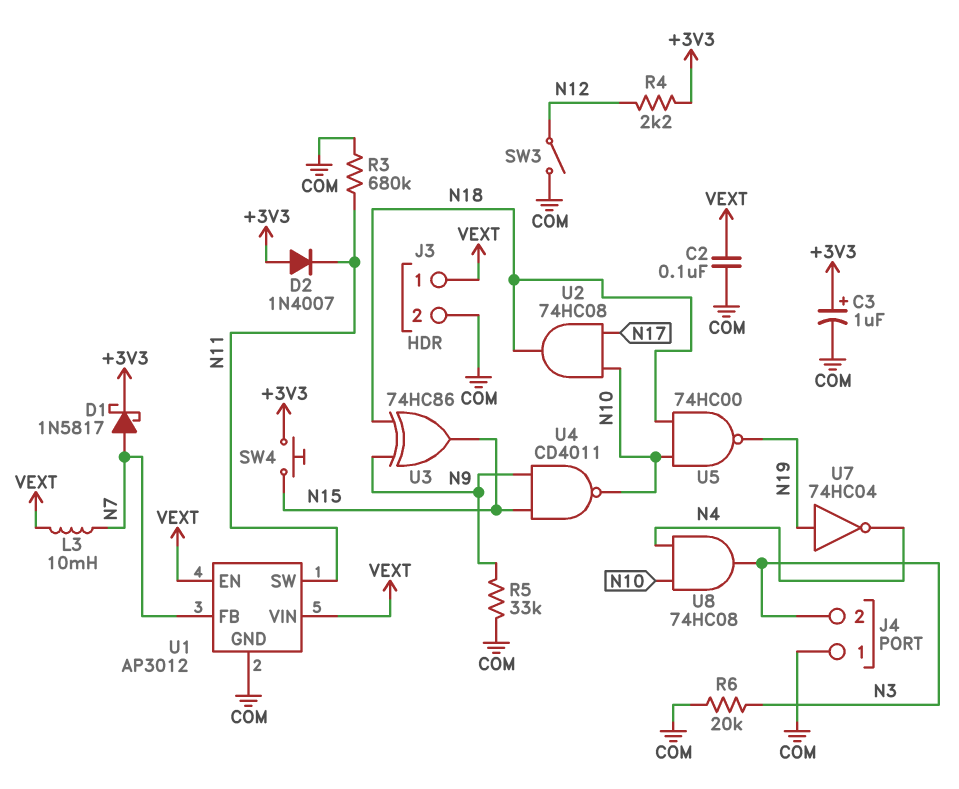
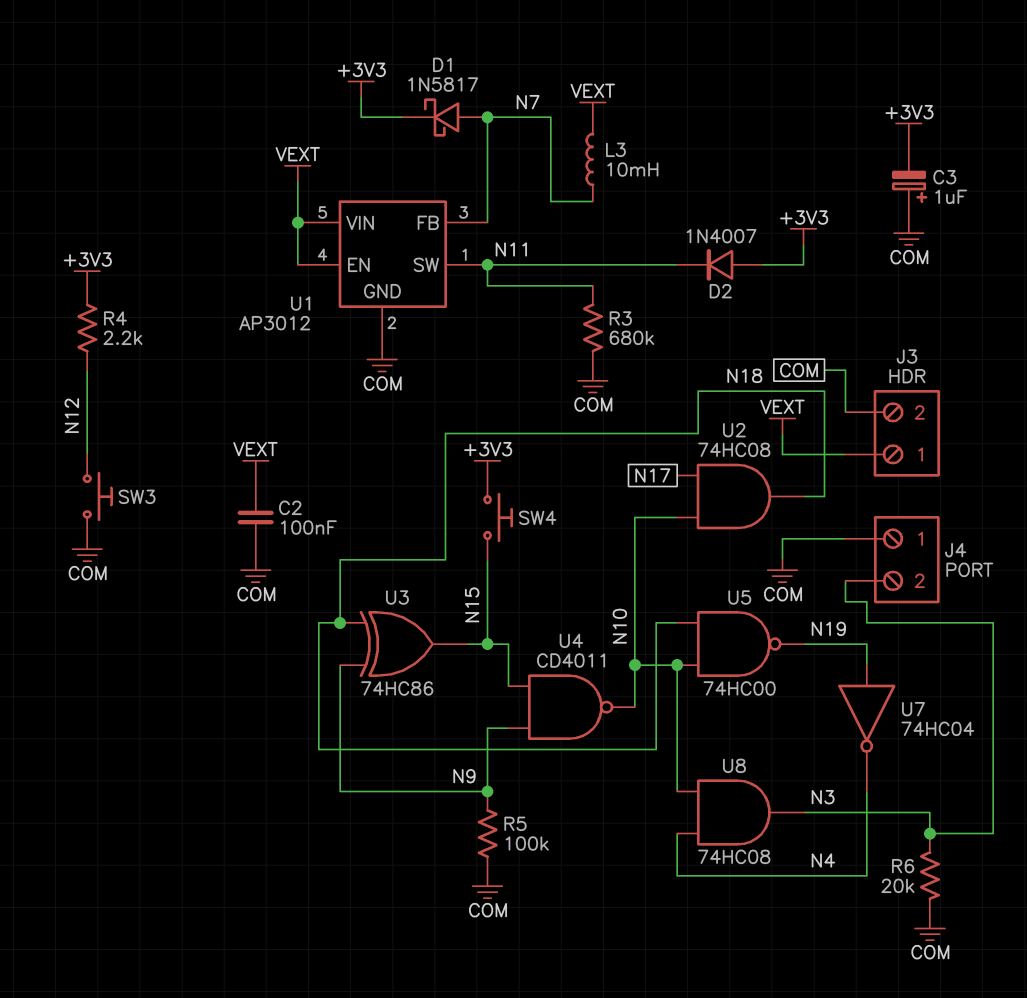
C3: 1uF (plus +3V3, minus COM) -> 1uF (plus COM, minus +3V3)
R5: 33k (COM, N9) -> 100k (COM, N9)
SW3: switch (COM, N12) -> button (COM, N12)

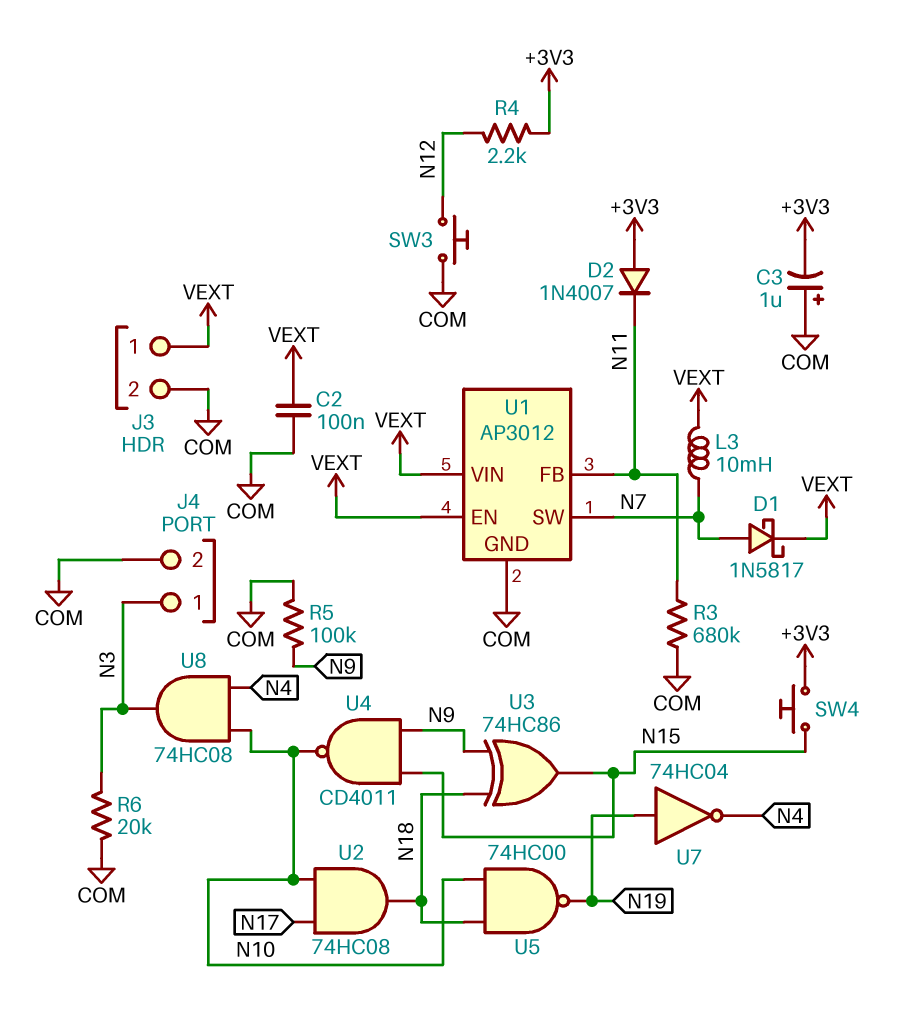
D1: schottky 1N5817 (A N7, K +3V3) -> schottky 1N5817 (A N7, K VEXT)
J4 pin 1: COM -> N3
J4 pin 2: N3 -> COM
U1 pin FB: N7 -> N11
U1 pin SW: N11 -> N7

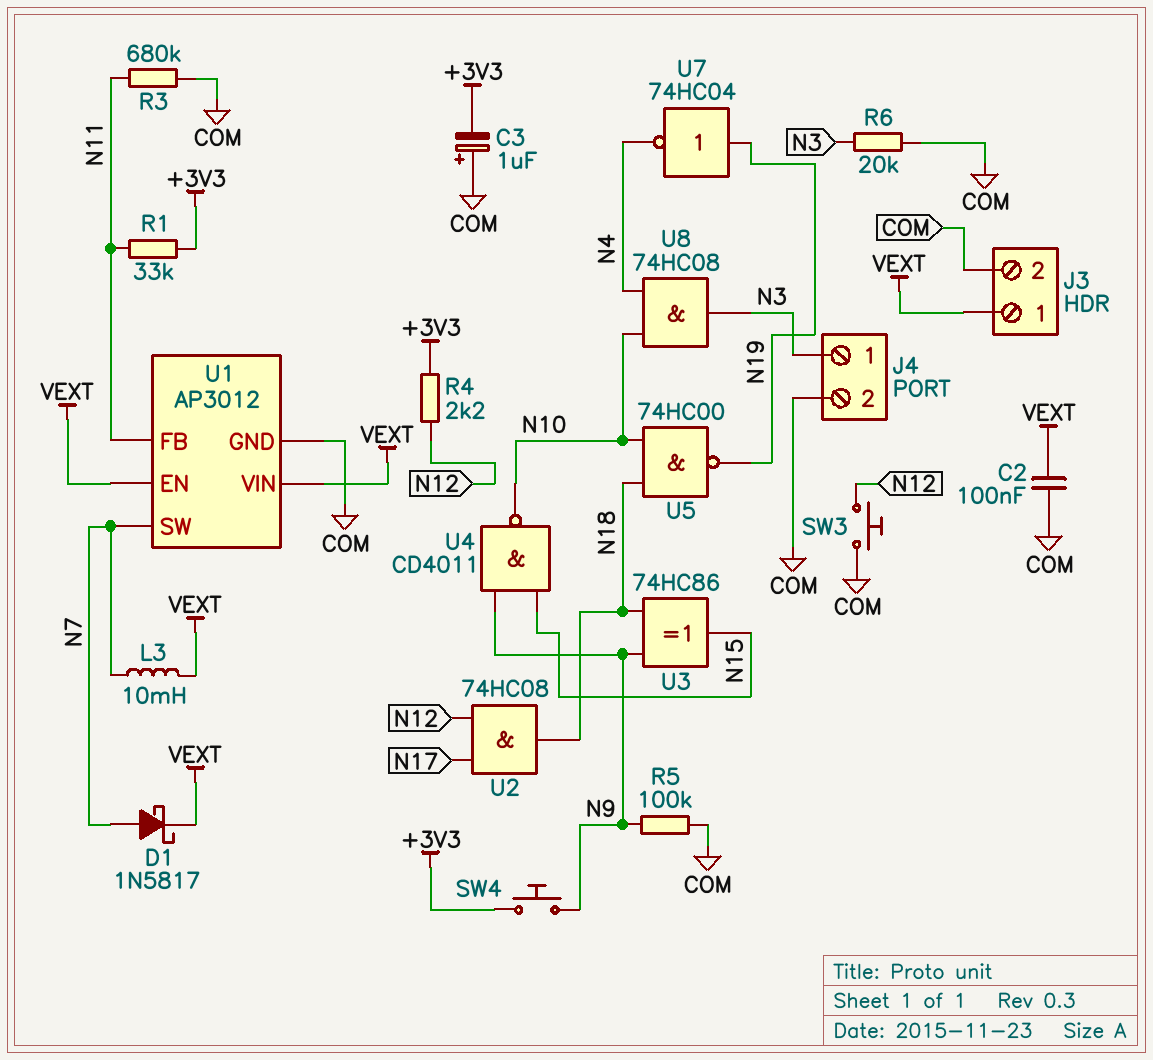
D2: diode 1N4007 (A +3V3, K N11) -> none
R1: none -> 33k (+3V3, N11)
SW4: button (+3V3, N15) -> button (+3V3, N9)
U2: AND 74HC08 (in N10, in N17, out N18) -> AND 74HC08 (in N12, in N17, out N18)

